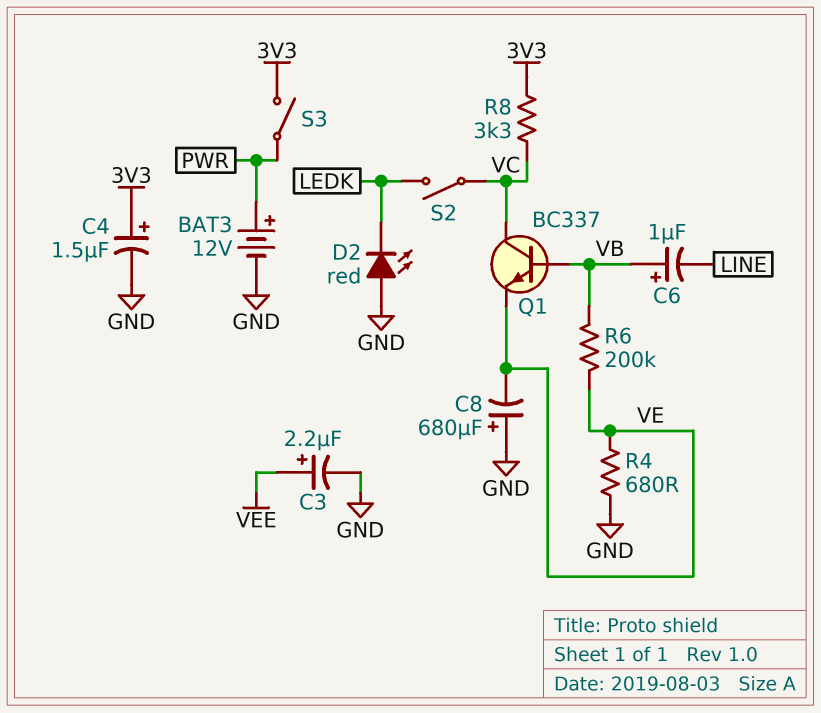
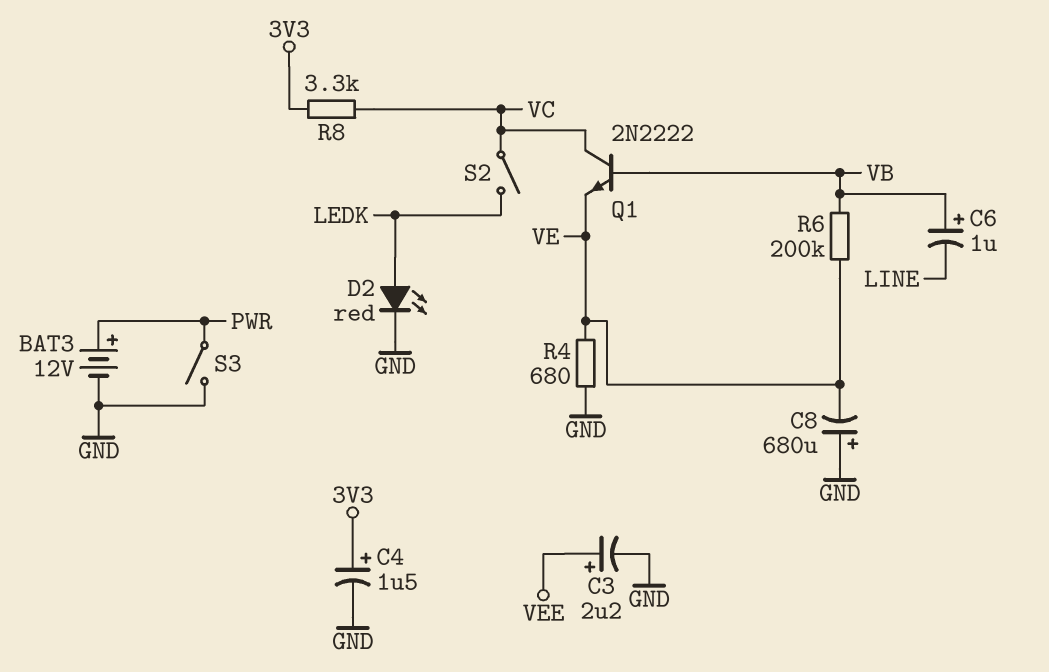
D2: LED red (A GND, K LEDK) -> LED red (A LEDK, K GND)
Q1: NPN BC337 (B VB, C VC, E VE) -> NPN 2N2222 (B VB, C VC, E VE)
S3: switch (3V3, PWR) -> switch (GND, PWR)

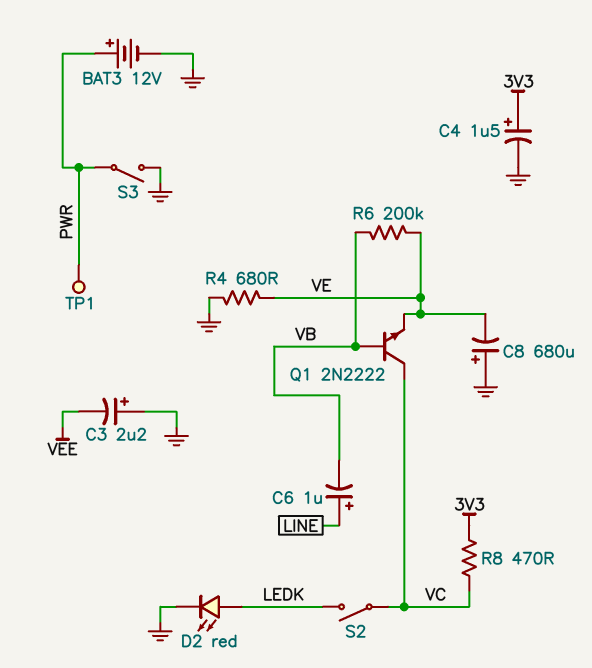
C3: 2.2uF (plus VEE, minus GND) -> 2.2uF (plus GND, minus VEE)
C6: 1uF (plus VB, minus LINE) -> 1uF (plus LINE, minus VB)
R8: 3.3k (3V3, VC) -> 470 (3V3, VC)
TP1: none -> test point (PWR)

